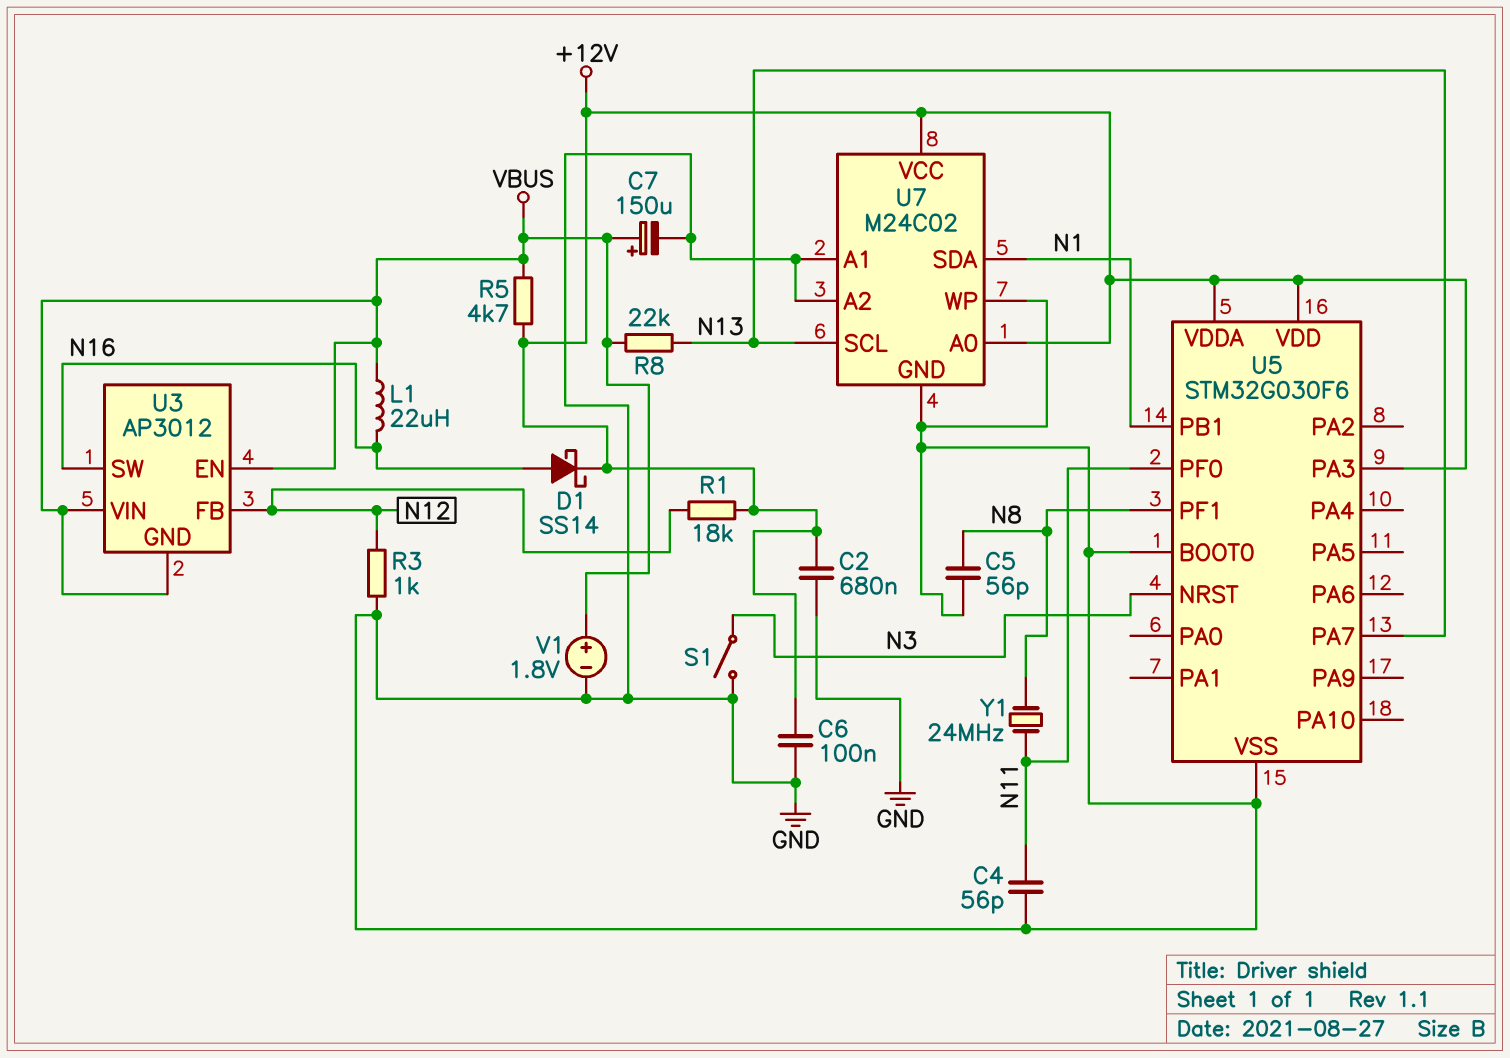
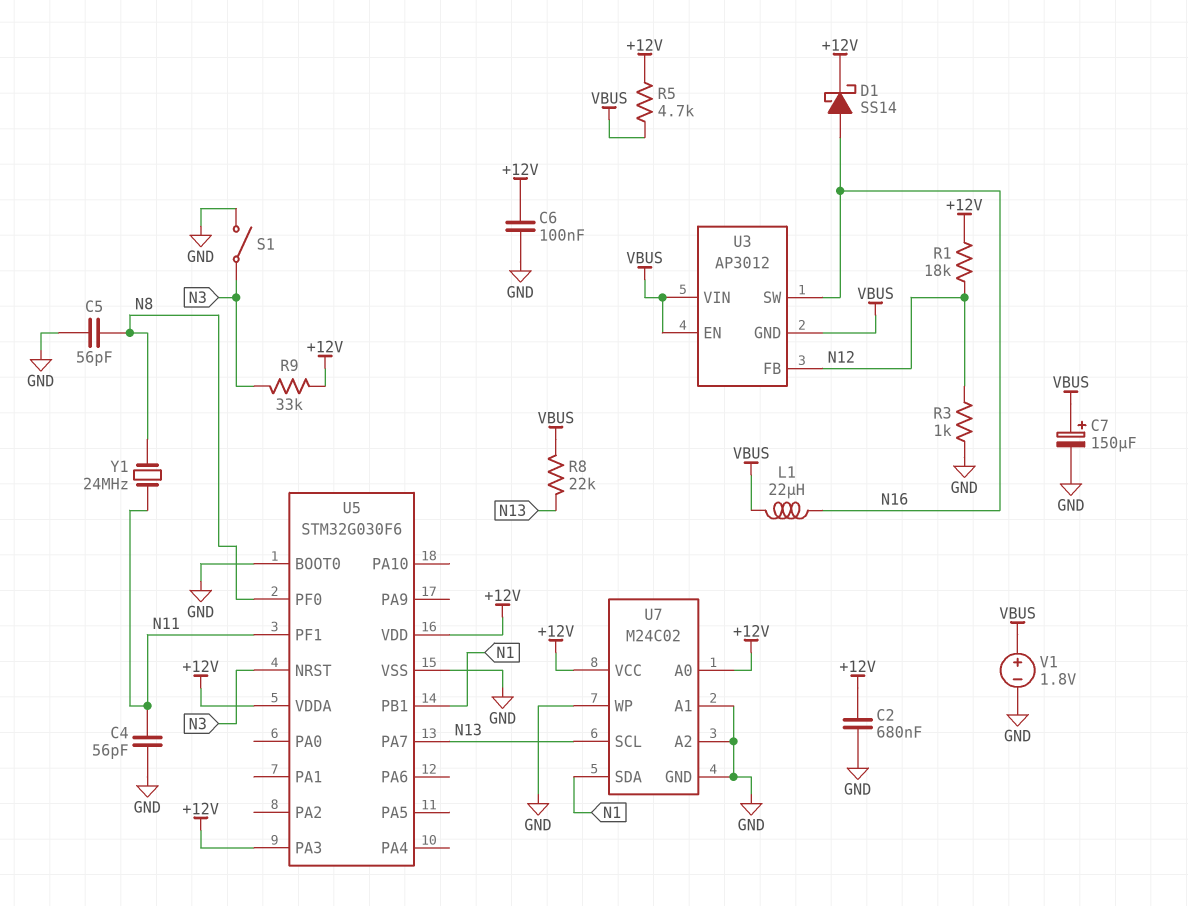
R9: none -> 33k (+12V, N3)
U5 pin PF0: N11 -> N8
U5 pin PF1: N8 -> N11

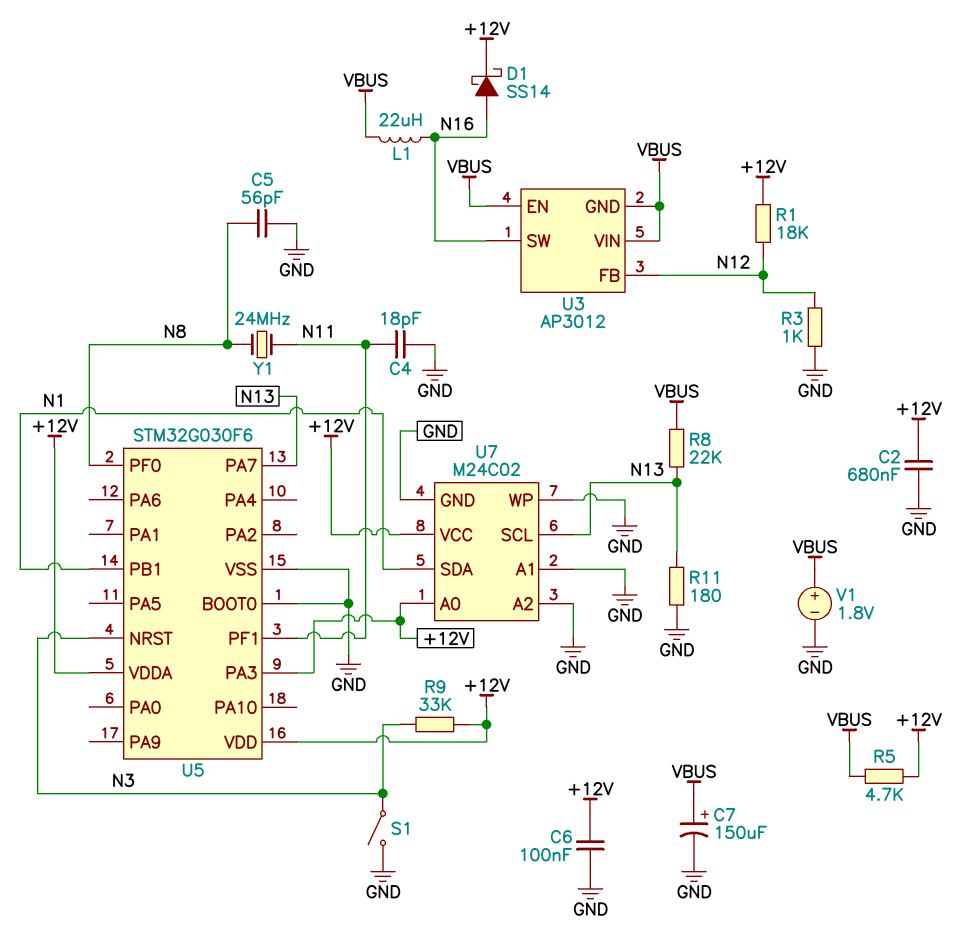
C4: 56pF (GND, N11) -> 18pF (GND, N11)
R11: none -> 180 (GND, N13)

